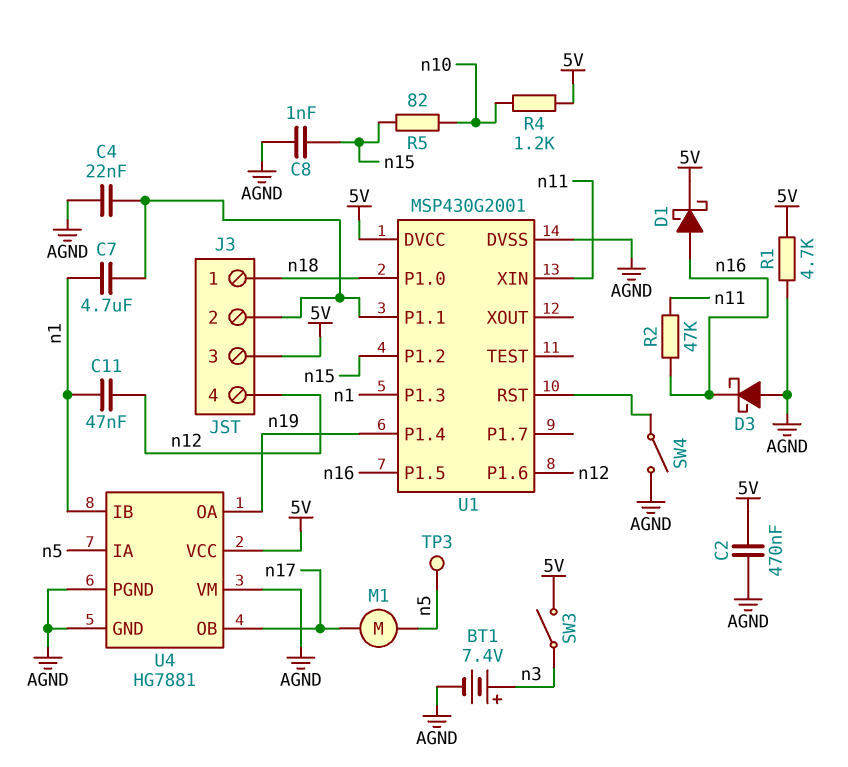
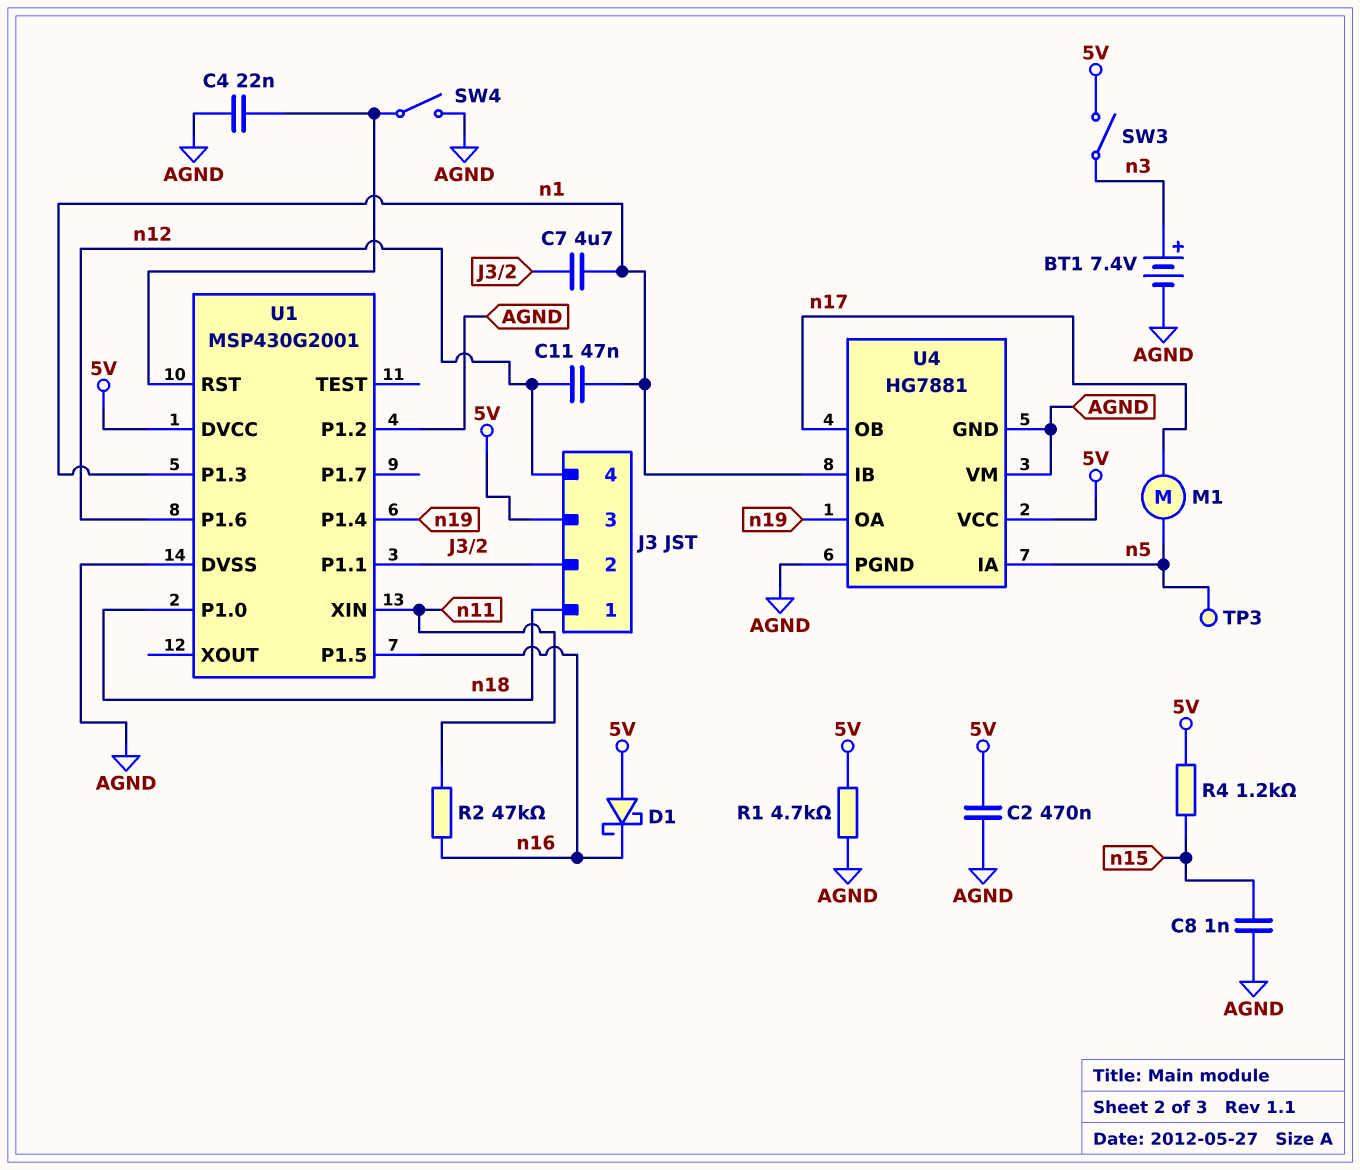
C4: 22nF (AGND, J3/2) -> 22nF (AGND, U1/RST)
D1: schottky (A n16, K 5V) -> schottky (A 5V, K n16)
D3: schottky (A AGND, K n16) -> none
R4: 1.2k (5V, n10) -> 1.2k (5V, n15)
R5: 82 (n10, n15) -> none
U1 pin P1.2: n15 -> AGND

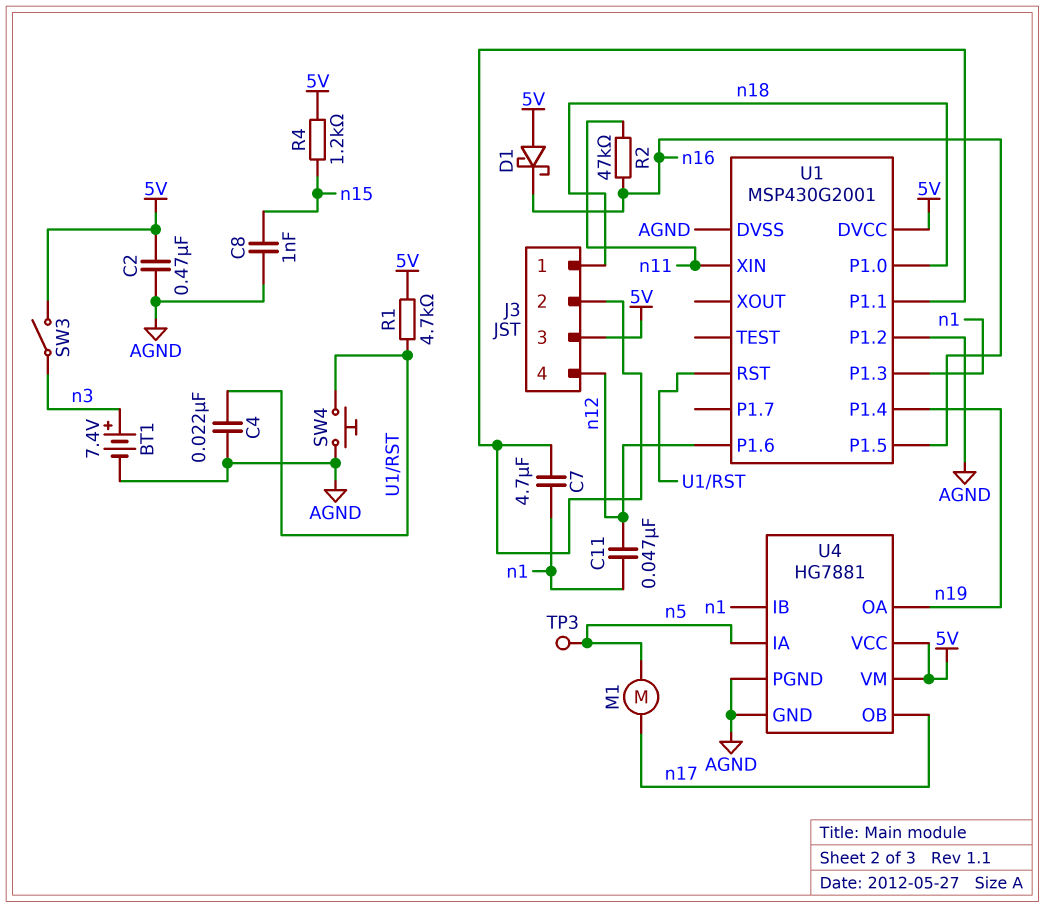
R1: 4.7k (5V, AGND) -> 4.7k (5V, U1/RST)
SW4: switch (AGND, U1/RST) -> button (AGND, U1/RST)
U4 pin VM: AGND -> 5V

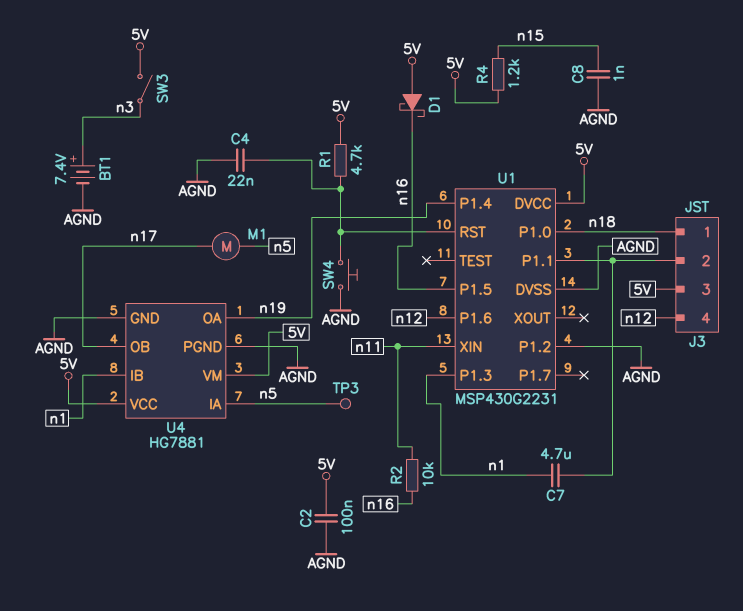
C2: 470nF (5V, AGND) -> 100nF (5V, AGND)
C11: 47nF (n1, n12) -> none
R2: 47k (n11, n16) -> 10k (n11, n16)
U1: MSP430G2001 -> MSP430G2231

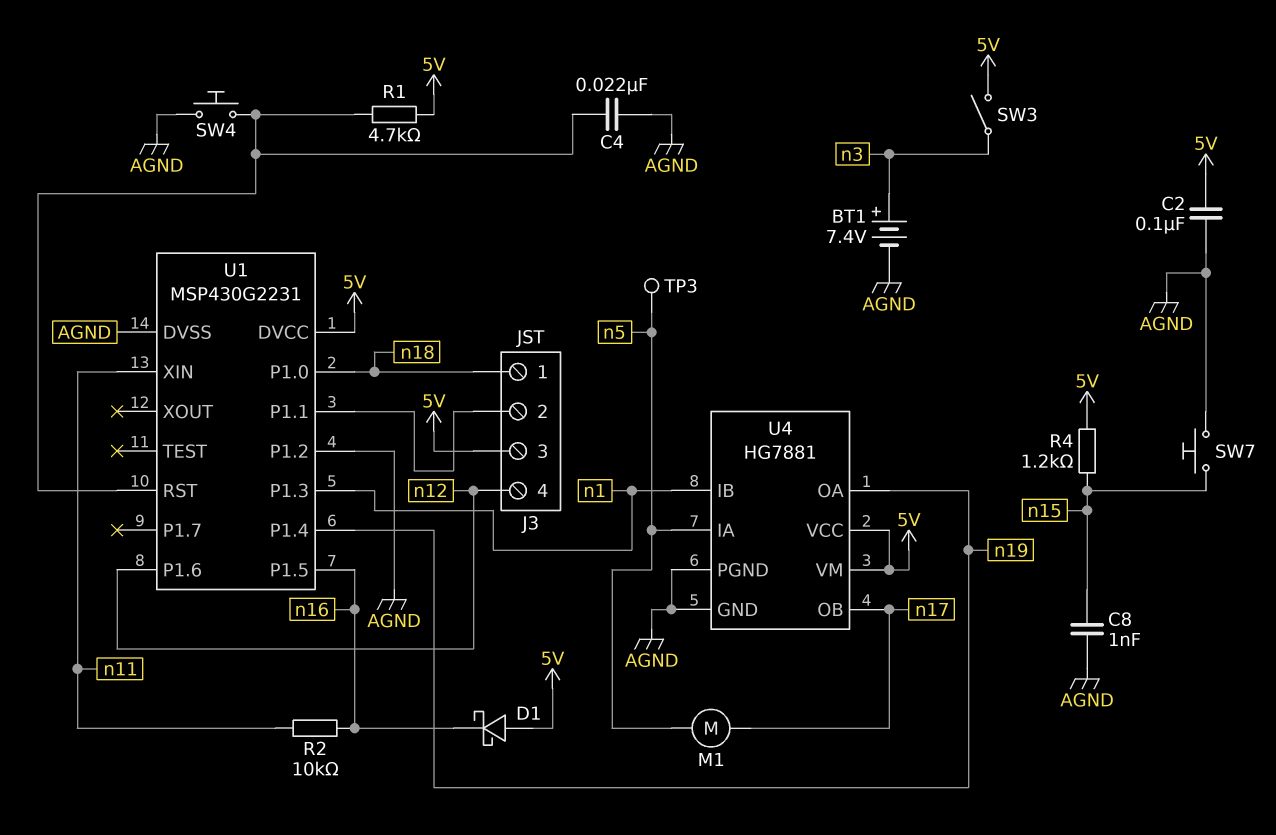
C7: 4.7uF (J3/2, n1) -> none
SW7: none -> button (AGND, n15)

